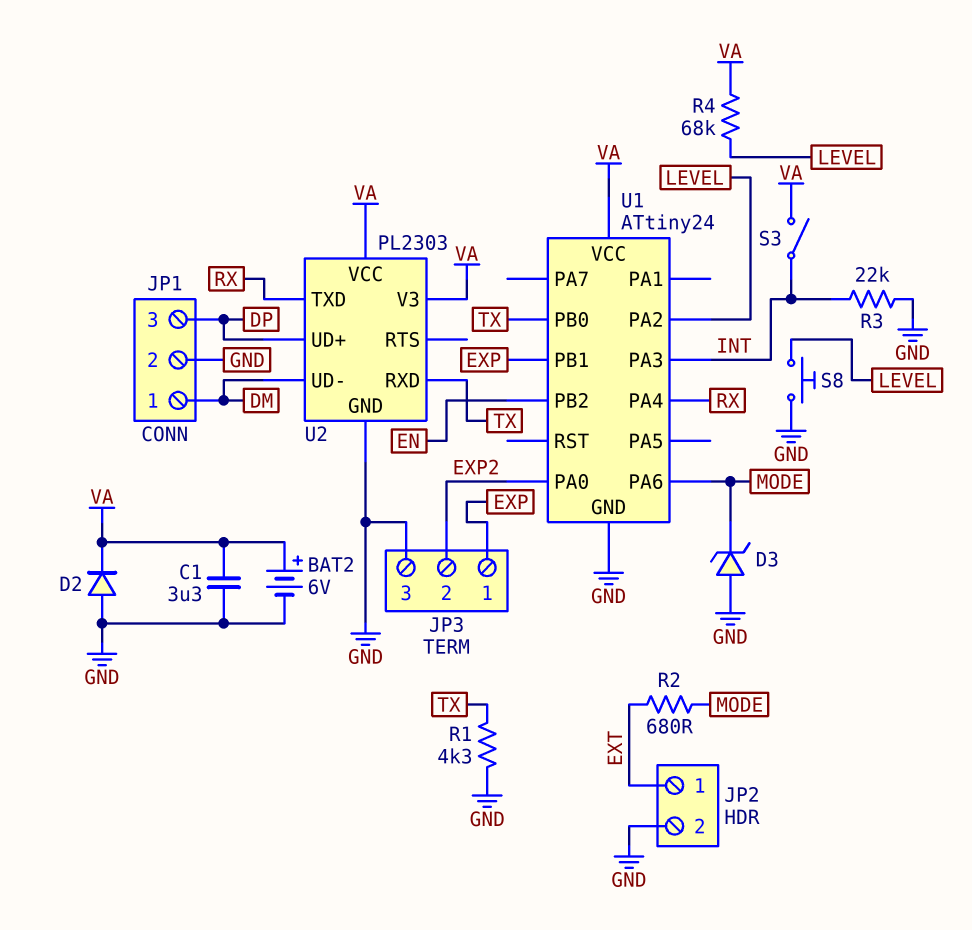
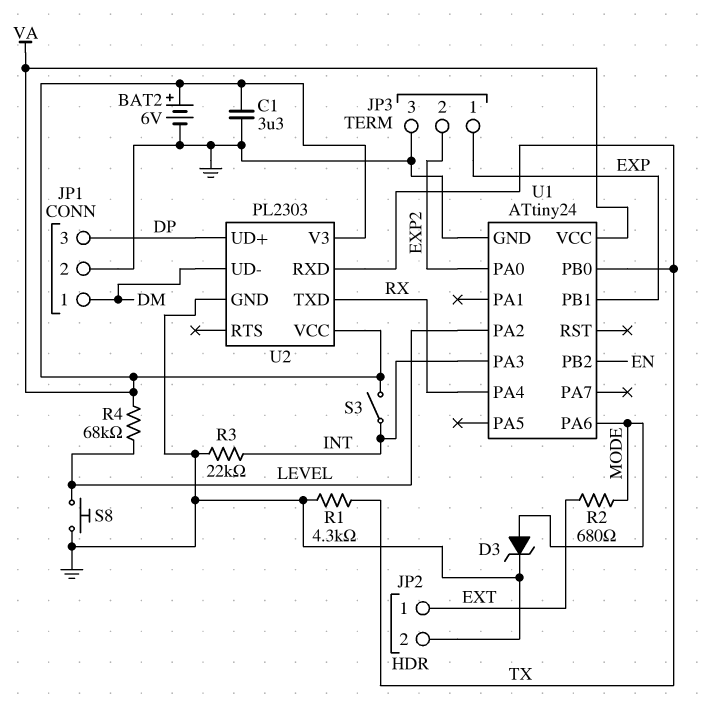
D2: diode (A GND, K VA) -> none
D3: zener (A GND, K MODE) -> zener (A MODE, K GND)

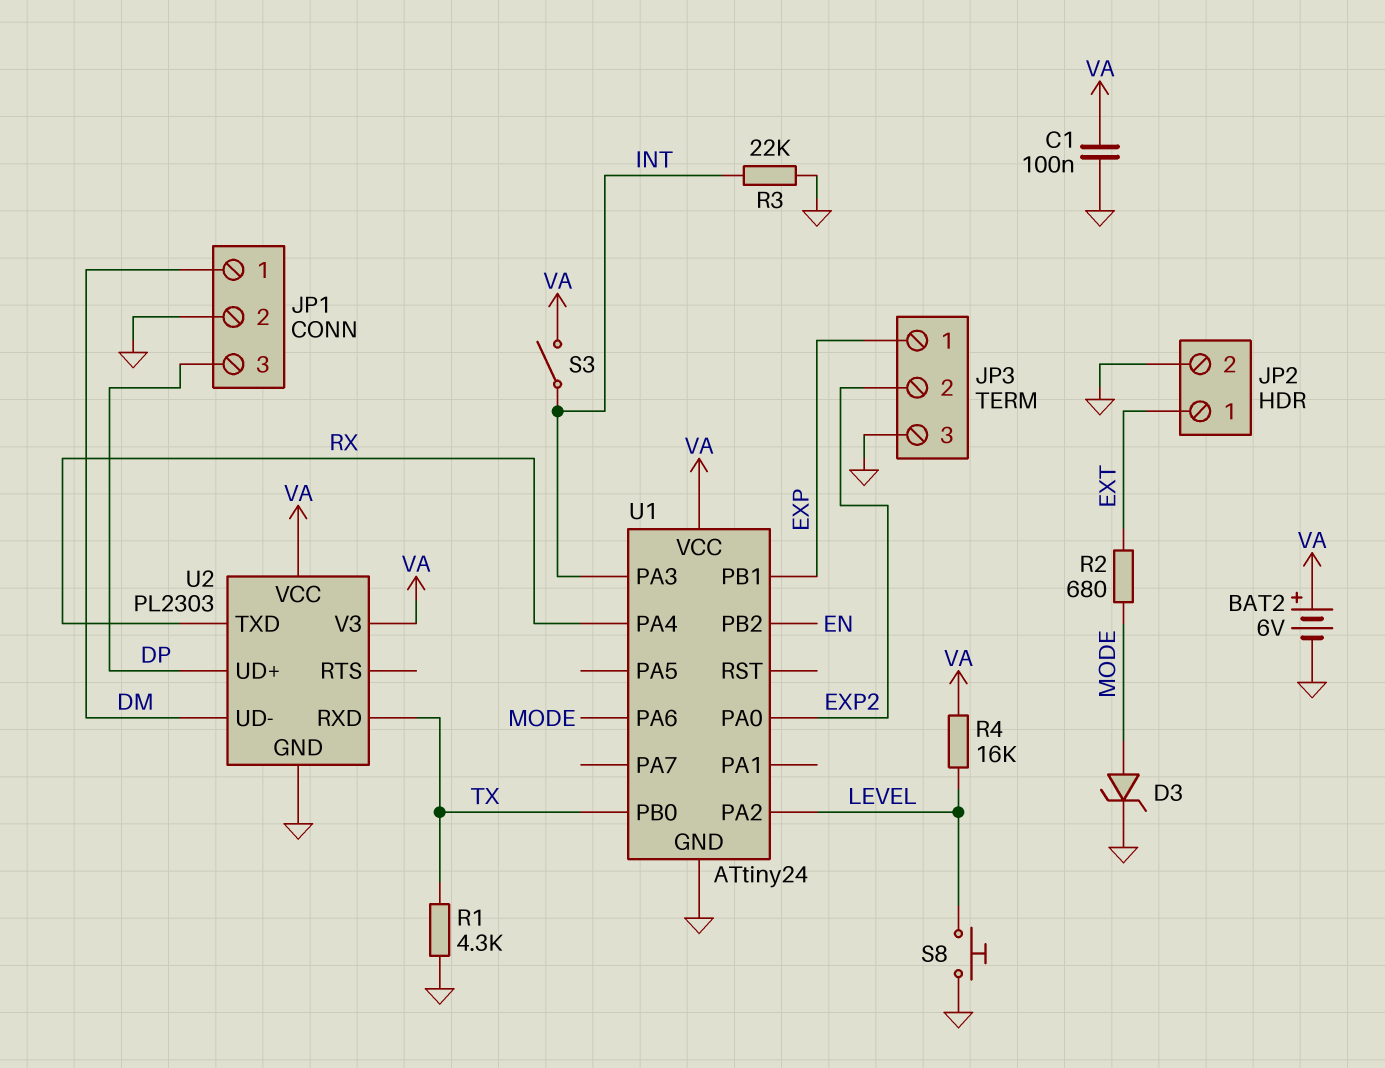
C1: 3.3uF (GND, VA) -> 100nF (GND, VA)
R4: 68k (LEVEL, VA) -> 16k (LEVEL, VA)

